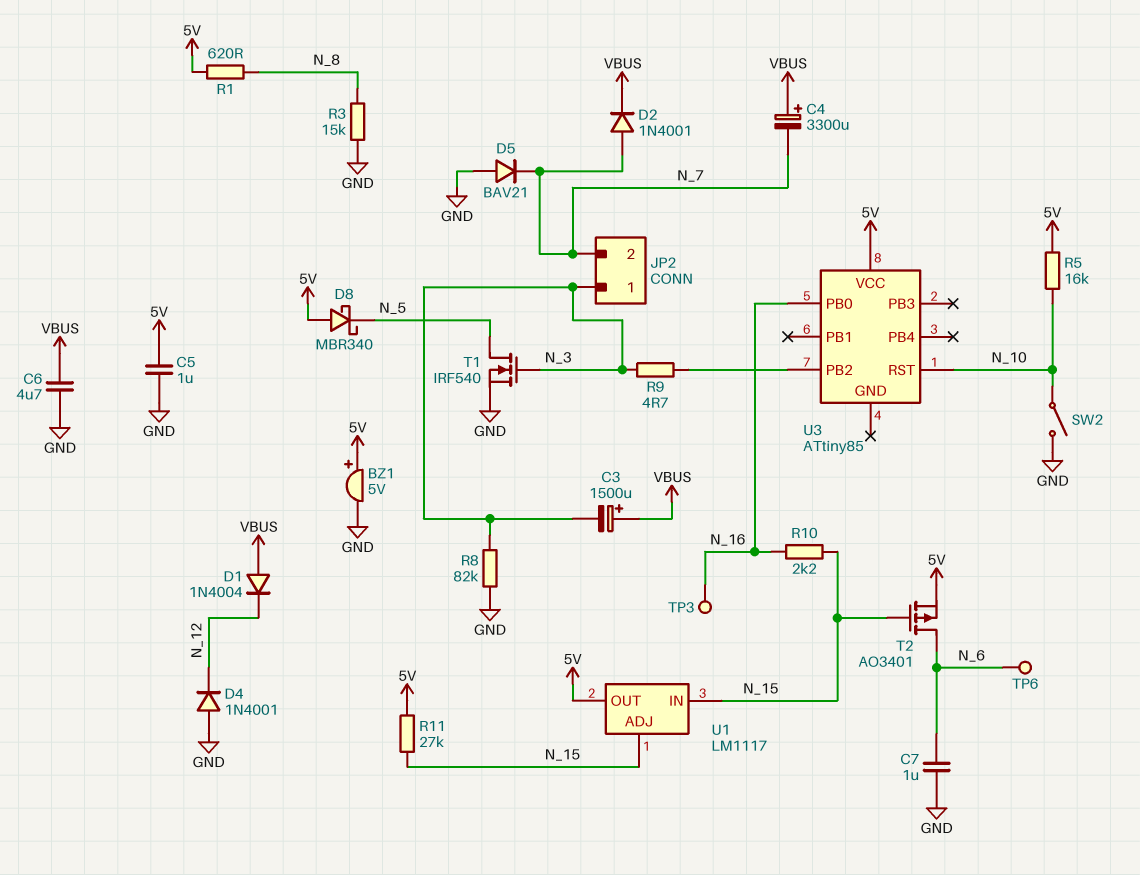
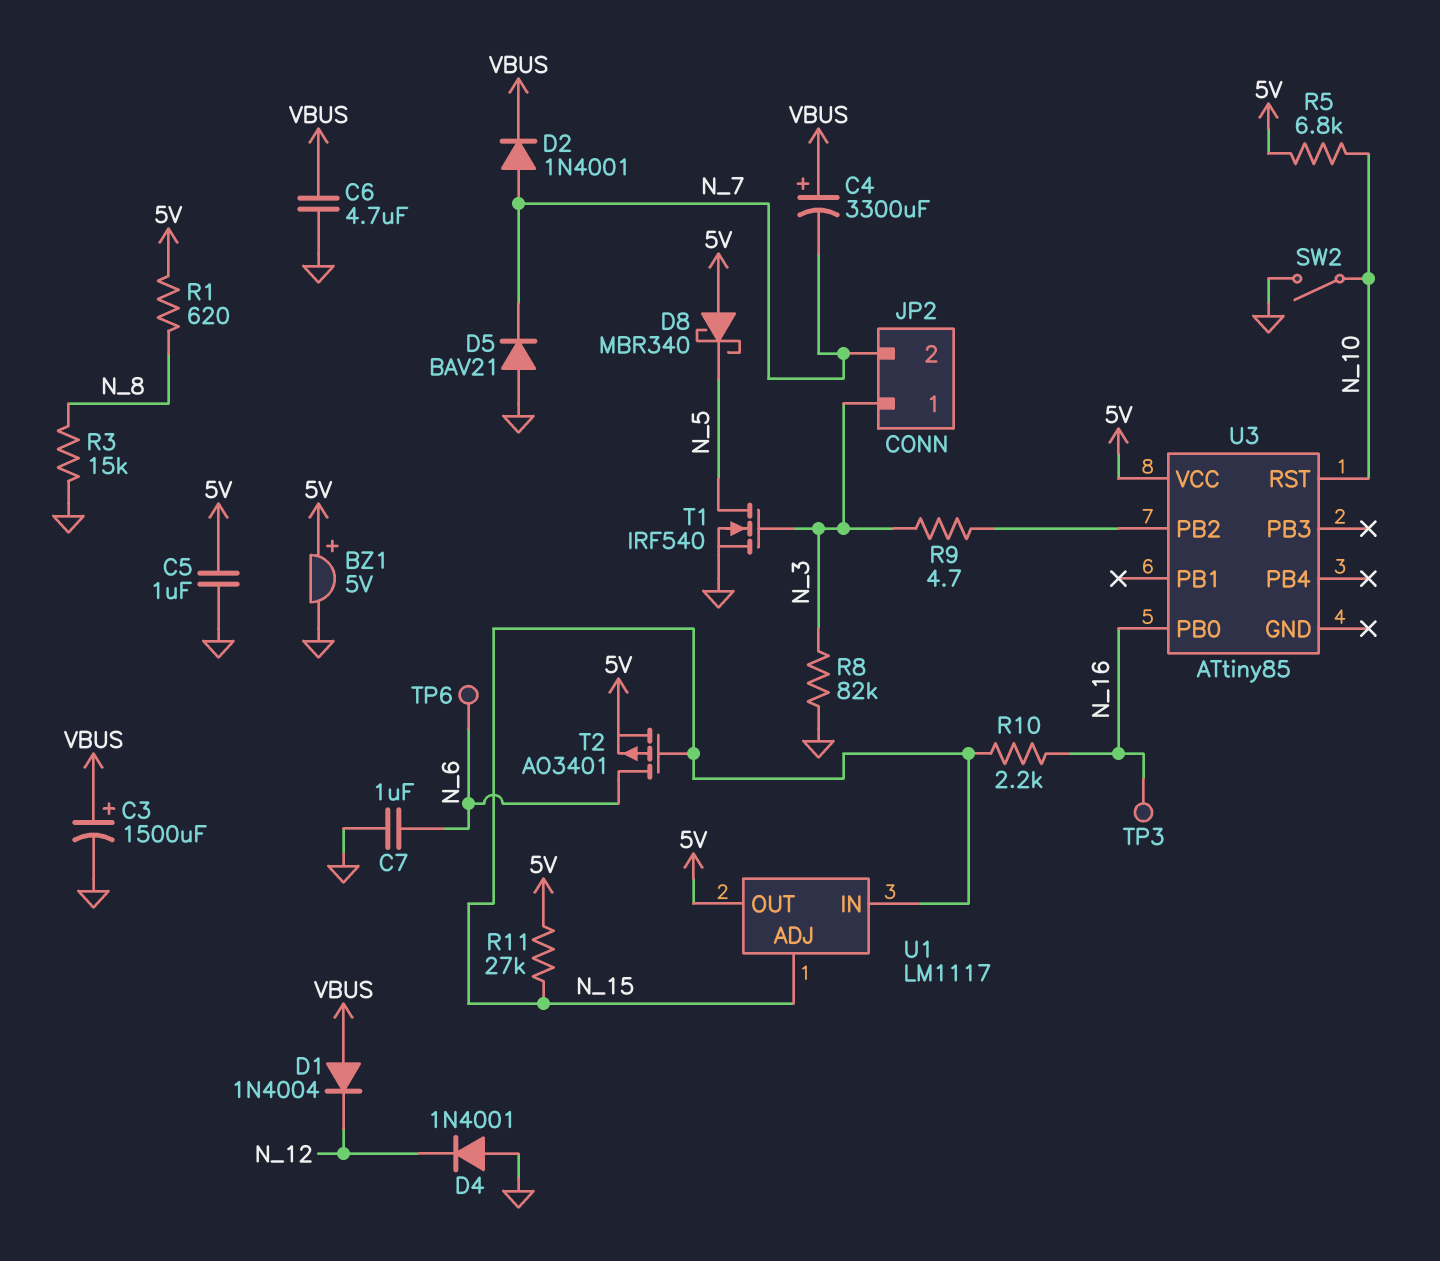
C3: 1500uF (plus VBUS, minus N_3) -> 1500uF (plus VBUS, minus GND)
R5: 16k (5V, N_10) -> 6.8k (5V, N_10)

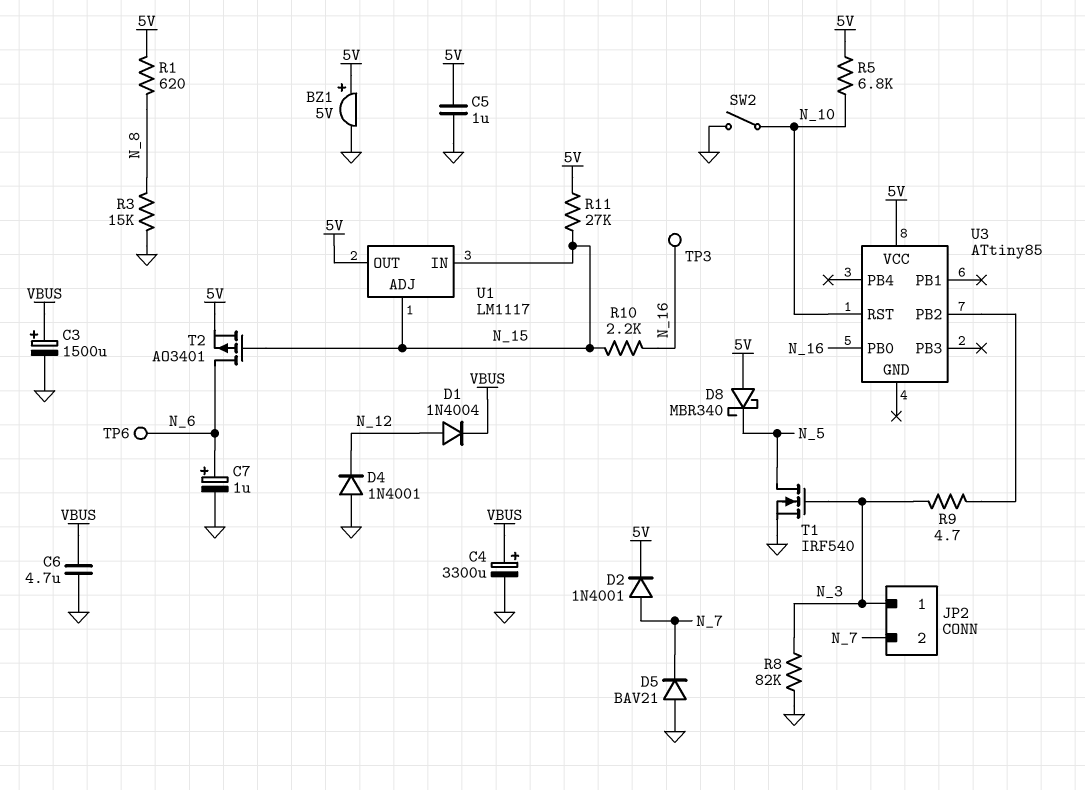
C4: 3300uF (plus VBUS, minus N_7) -> 3300uF (plus VBUS, minus GND)
C7: 1uF (GND, N_6) -> 1uF (plus N_6, minus GND)
D1: diode 1N4004 (A VBUS, K N_12) -> diode 1N4004 (A N_12, K VBUS)
D2: diode 1N4001 (A N_7, K VBUS) -> diode 1N4001 (A N_7, K 5V)

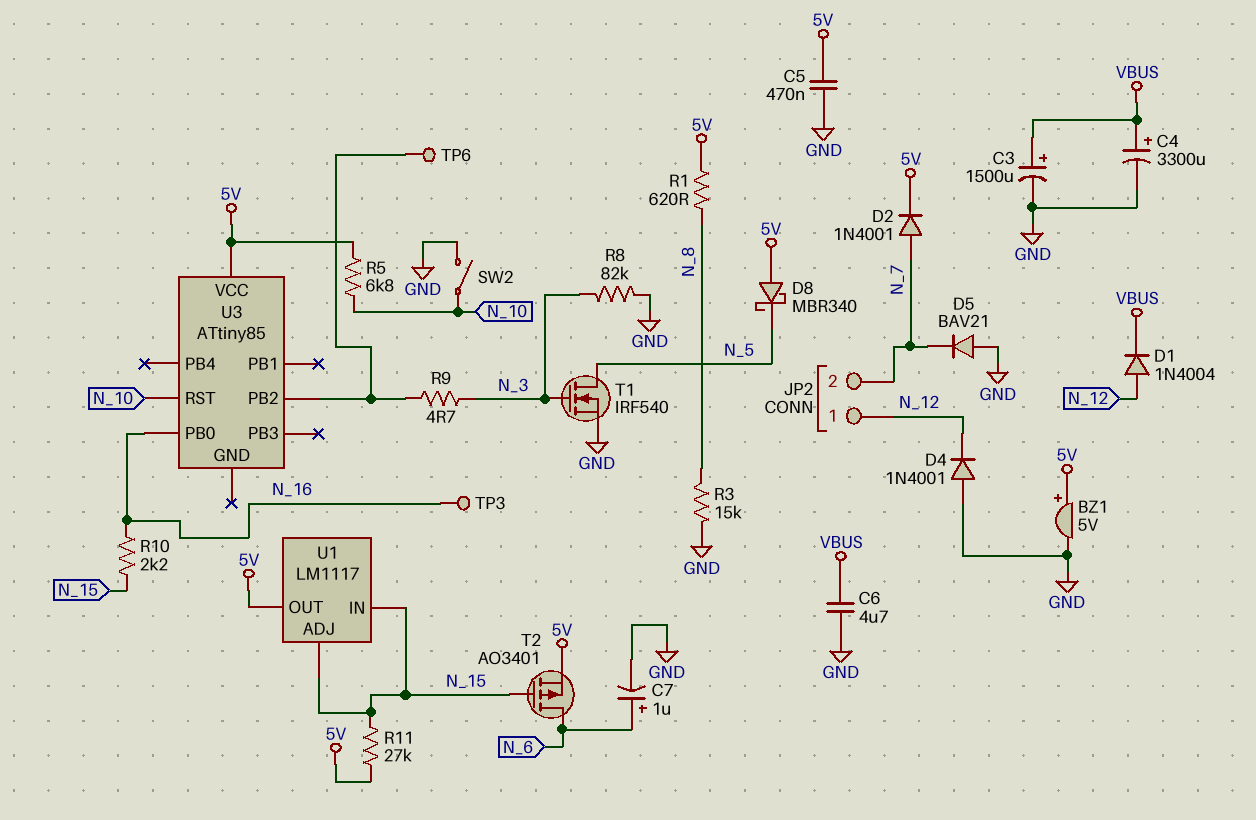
C5: 1uF (5V, GND) -> 470nF (5V, GND)
JP2 pin 1: N_3 -> N_12
TP6: test point (N_6) -> test point (U3/PB2)

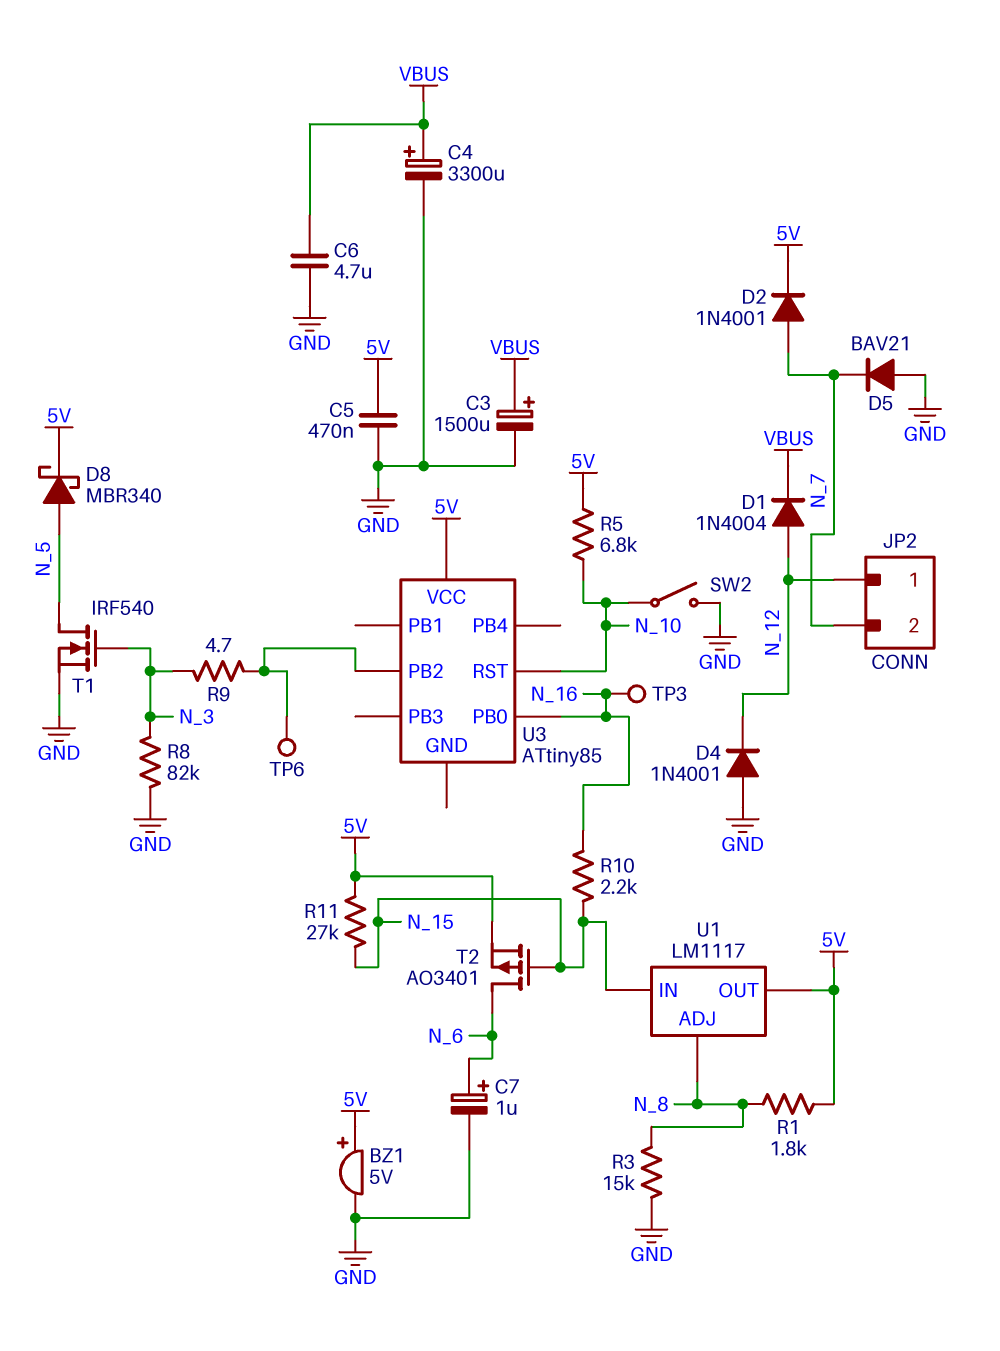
D8: schottky MBR340 (A 5V, K N_5) -> schottky MBR340 (A N_5, K 5V)
R1: 620 (5V, N_8) -> 1.8k (5V, N_8)
U1 pin ADJ: N_15 -> N_8

